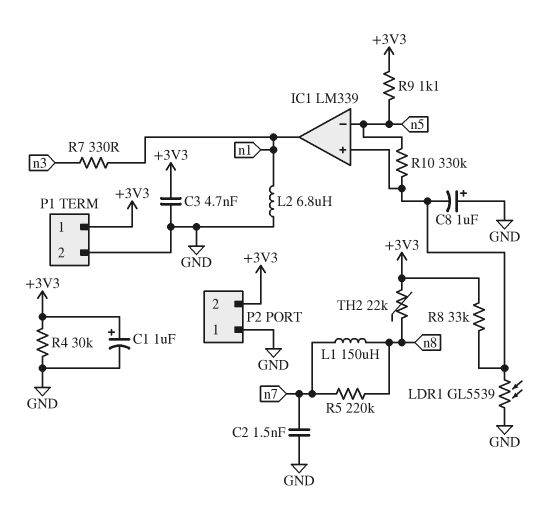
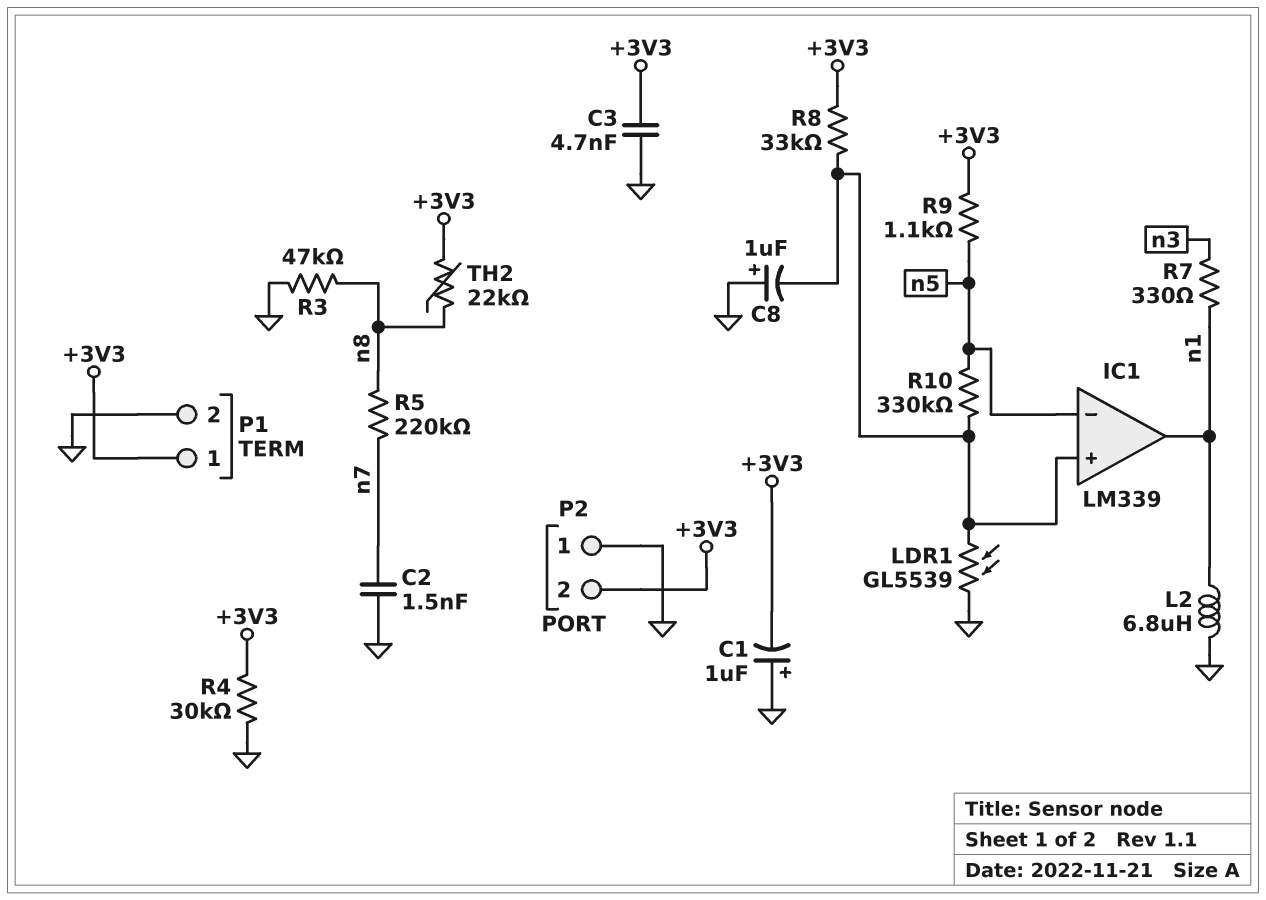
C1: 1uF (plus +3V3, minus GND) -> 1uF (plus GND, minus +3V3)
L1: 150uH (n7, n8) -> none
R3: none -> 47k (GND, n8)

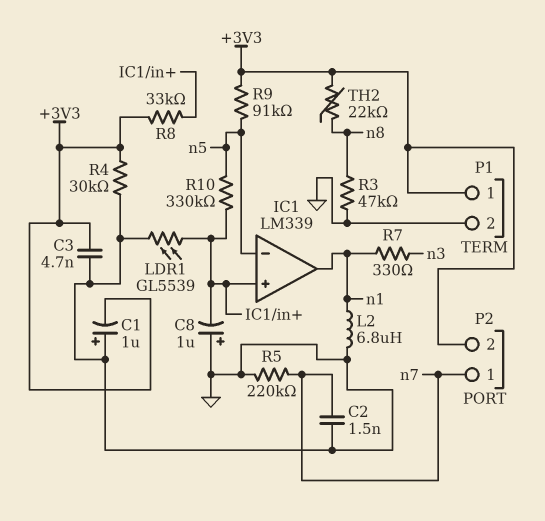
P2 pin 1: GND -> n7
R5: 220k (n7, n8) -> 220k (GND, n7)
R9: 1.1k (+3V3, n5) -> 91k (+3V3, n5)

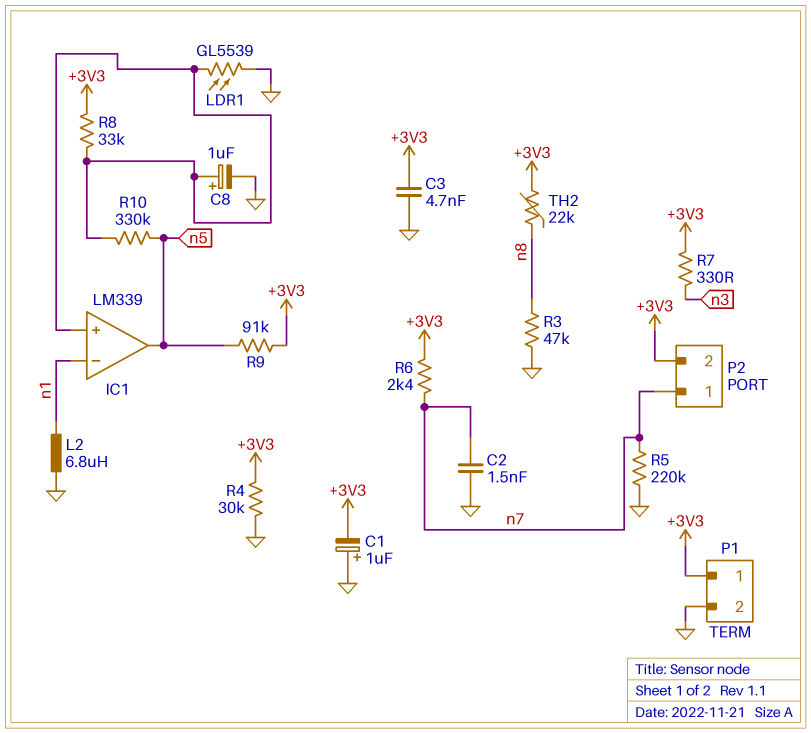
C8: 1uF (plus GND, minus IC1/in+) -> 1uF (plus IC1/in+, minus GND)
IC1 pin in-: n5 -> n1
IC1 pin out: n1 -> n5
R6: none -> 2.4k (+3V3, n7)
R7: 330 (n1, n3) -> 330 (+3V3, n3)

